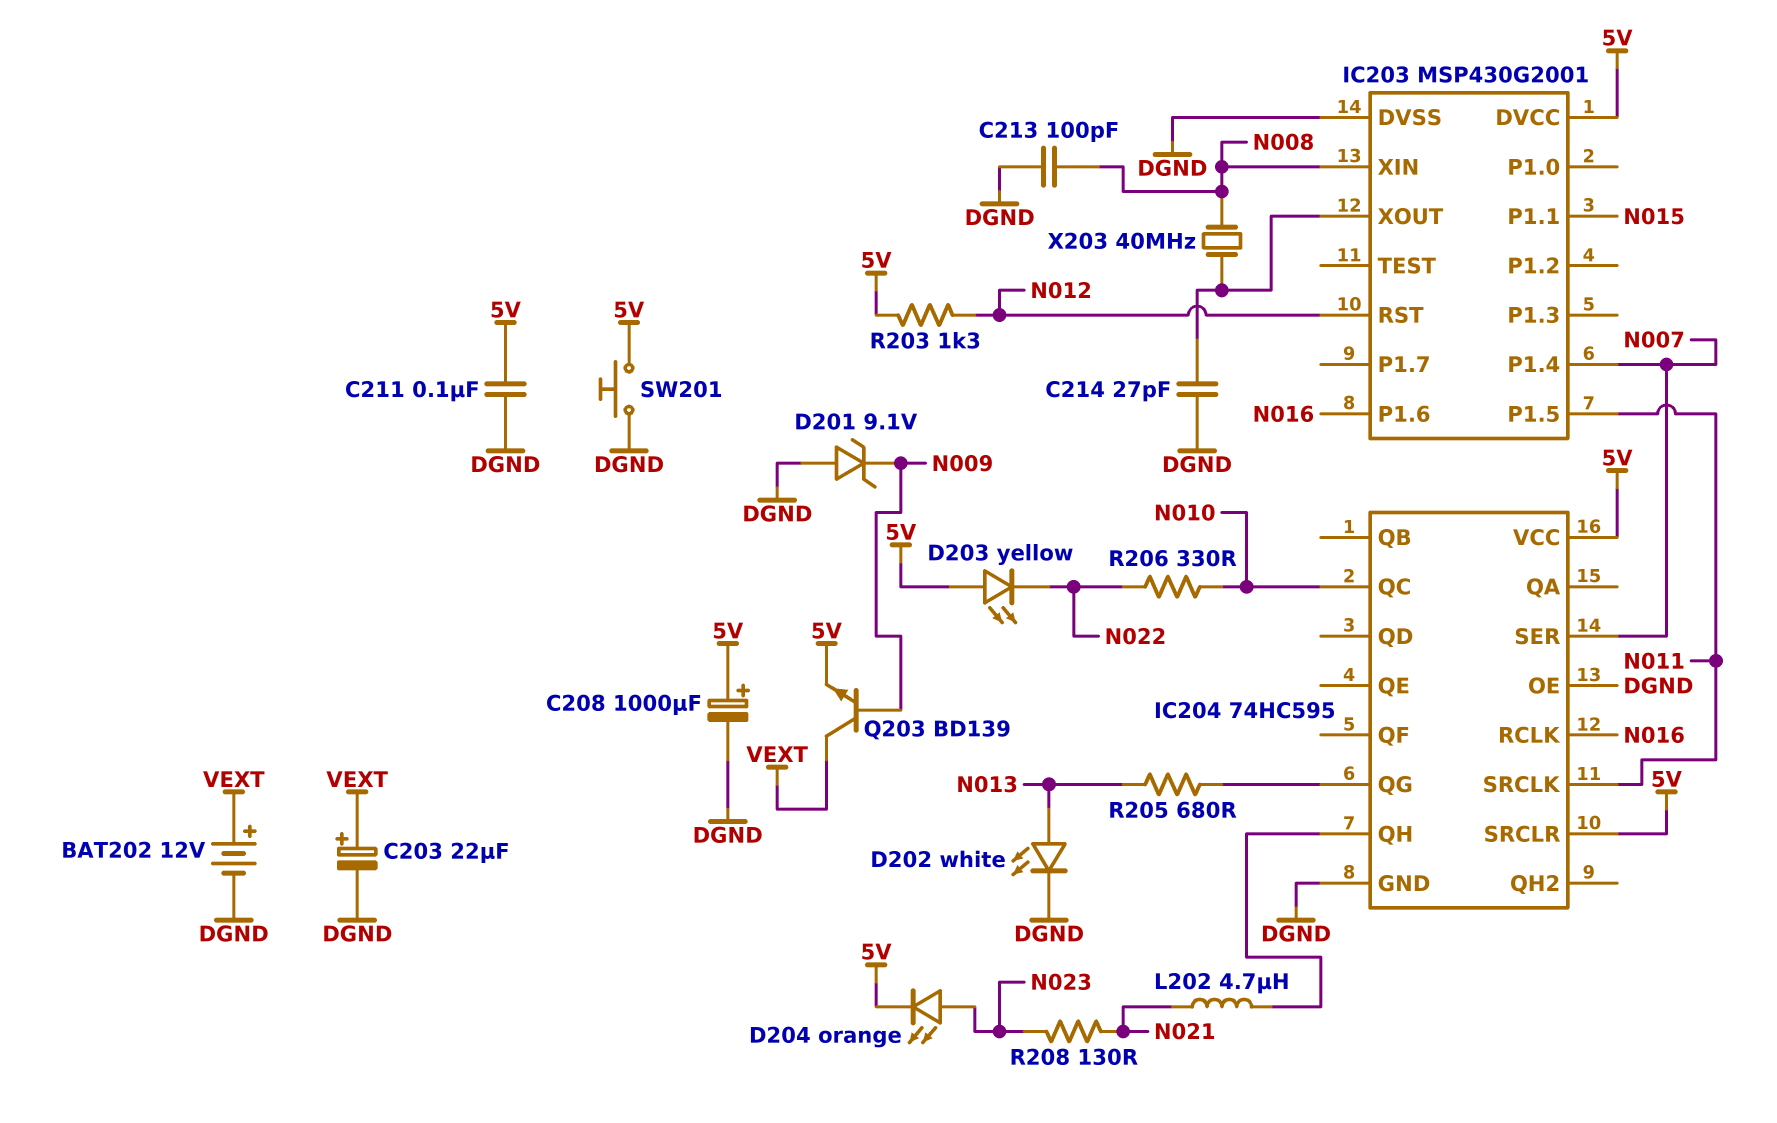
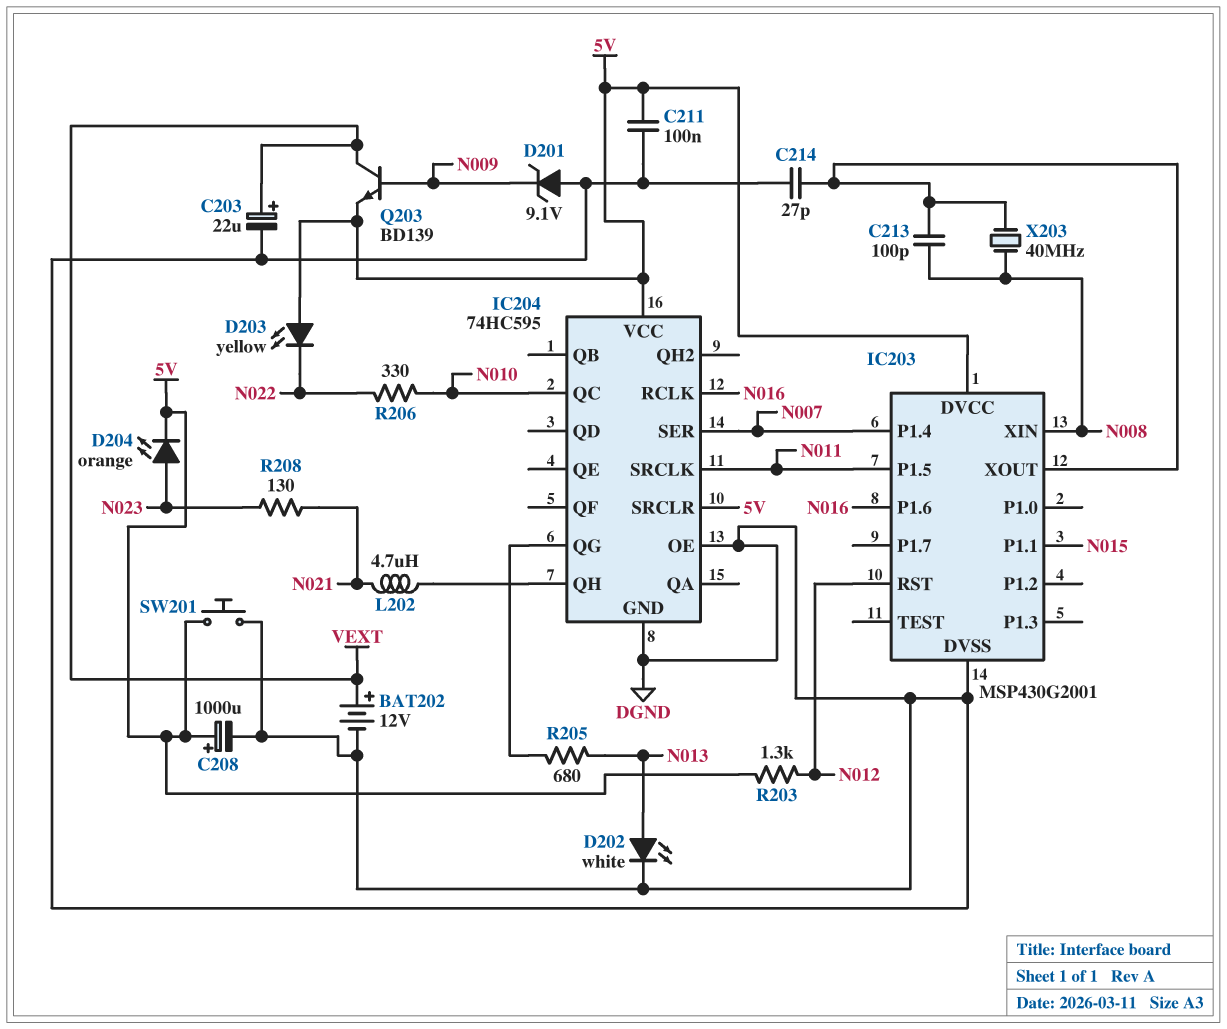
C213: 100pF (DGND, N008) -> 100pF (IC203/XOUT, N008)

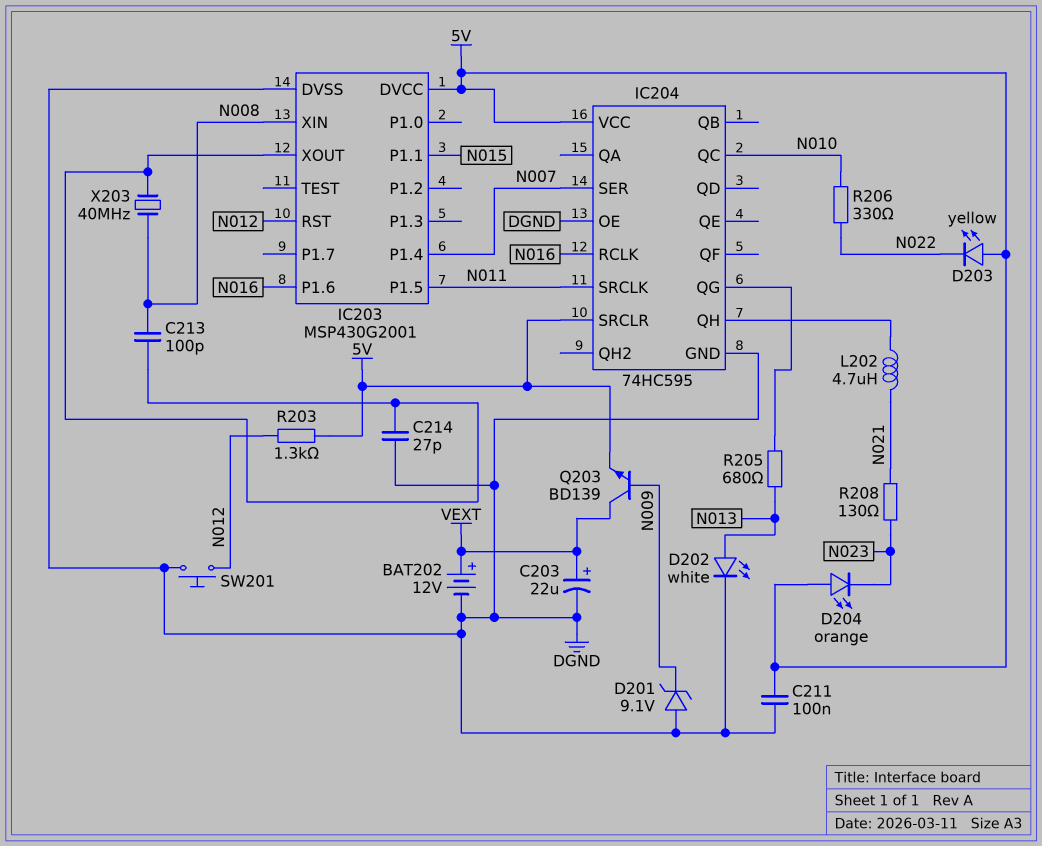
C208: 1000uF (plus 5V, minus DGND) -> none
D204: LED orange (A N023, K 5V) -> LED orange (A 5V, K N023)
SW201: button (5V, DGND) -> button (DGND, N012)

